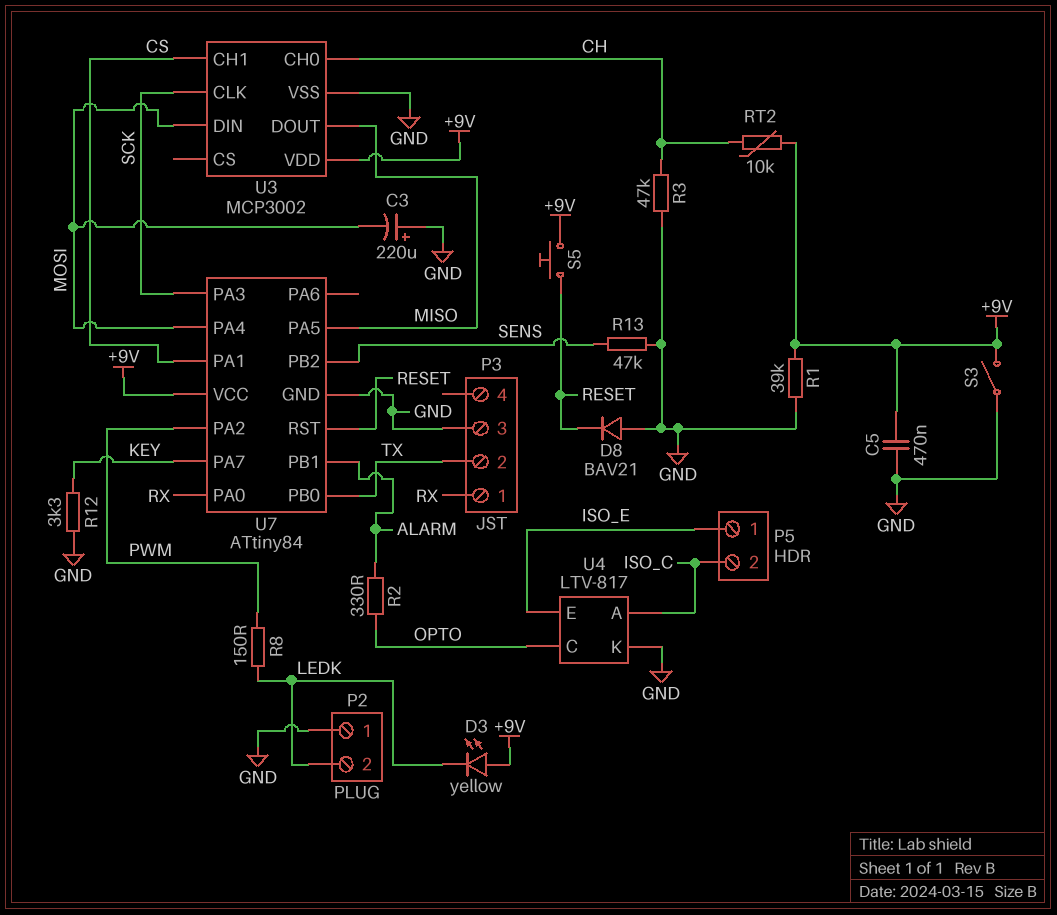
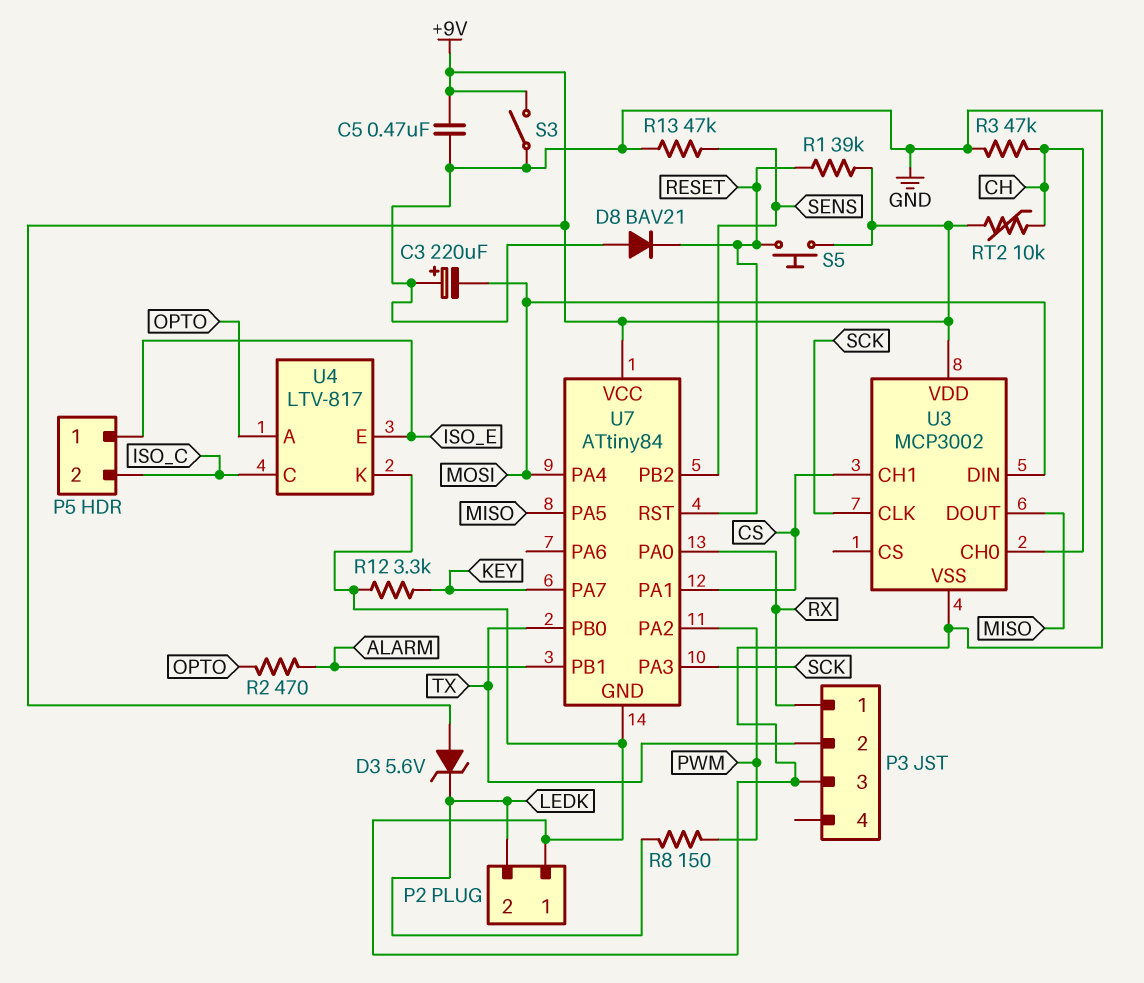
D3: LED yellow (A +9V, K LEDK) -> zener 5.6V (A +9V, K LEDK)
R1: 39k (+9V, GND) -> 39k (+9V, RESET)
R2: 330 (ALARM, OPTO) -> 470 (ALARM, OPTO)
U4 pin A: ISO_C -> OPTO
U4 pin C: OPTO -> ISO_C

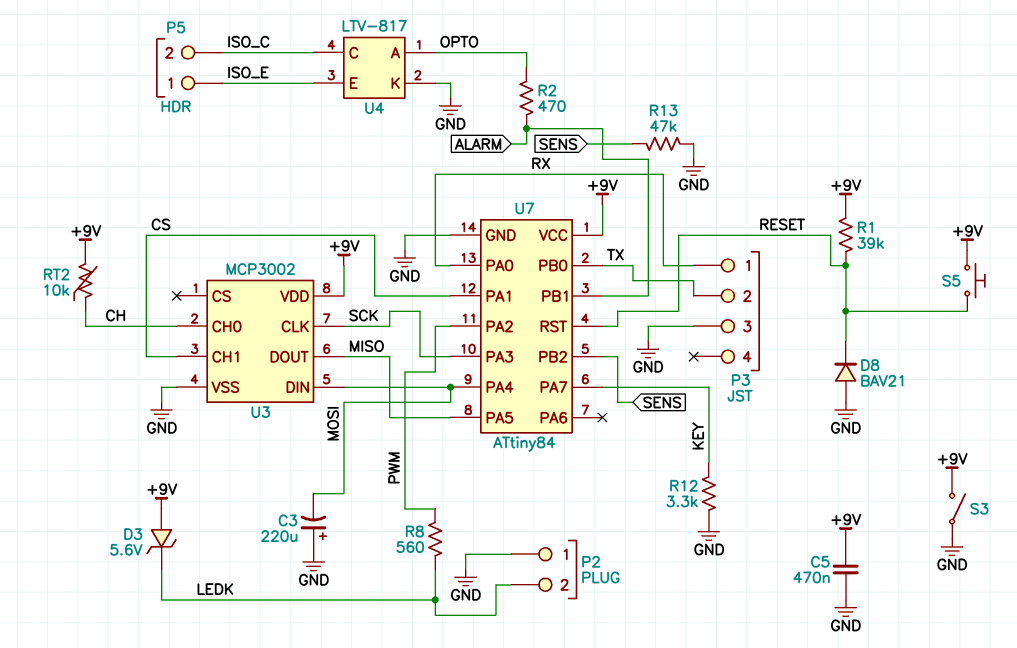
R3: 47k (CH, GND) -> none
R8: 150 (LEDK, PWM) -> 560 (LEDK, PWM)

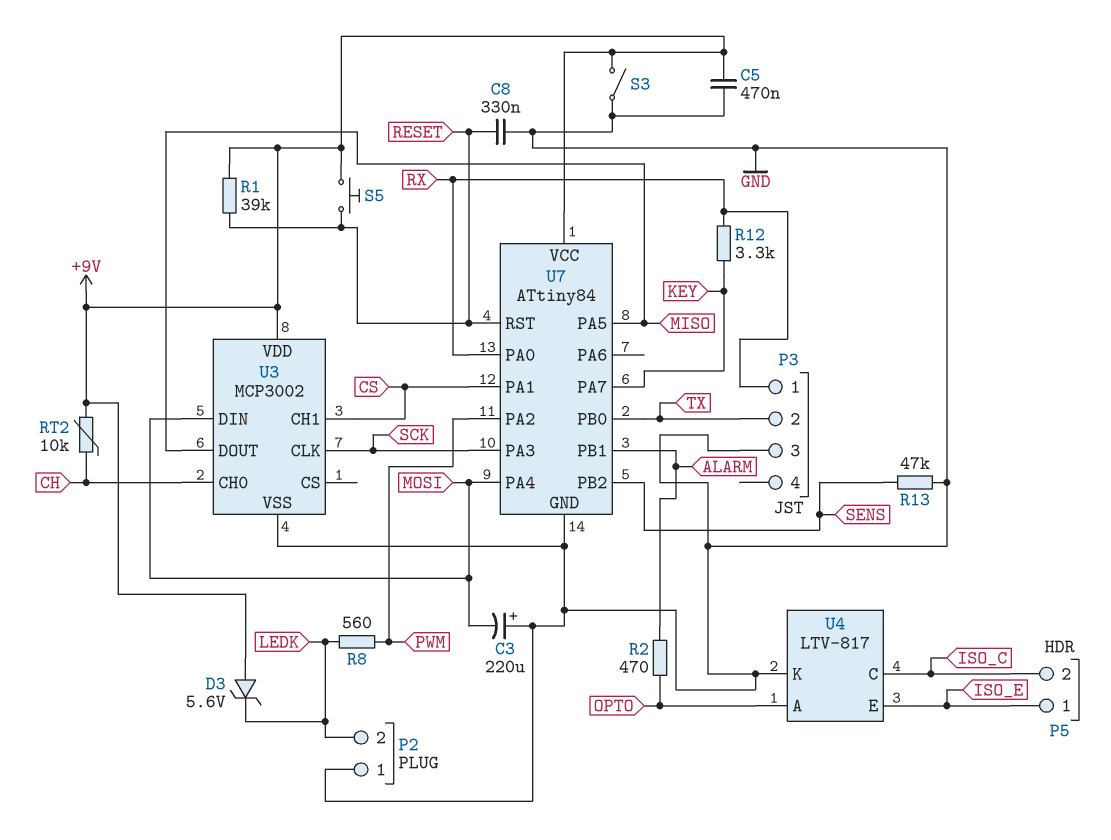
C8: none -> 330nF (GND, RESET)
D8: diode BAV21 (A GND, K RESET) -> none
R12: 3.3k (GND, KEY) -> 3.3k (KEY, RX)

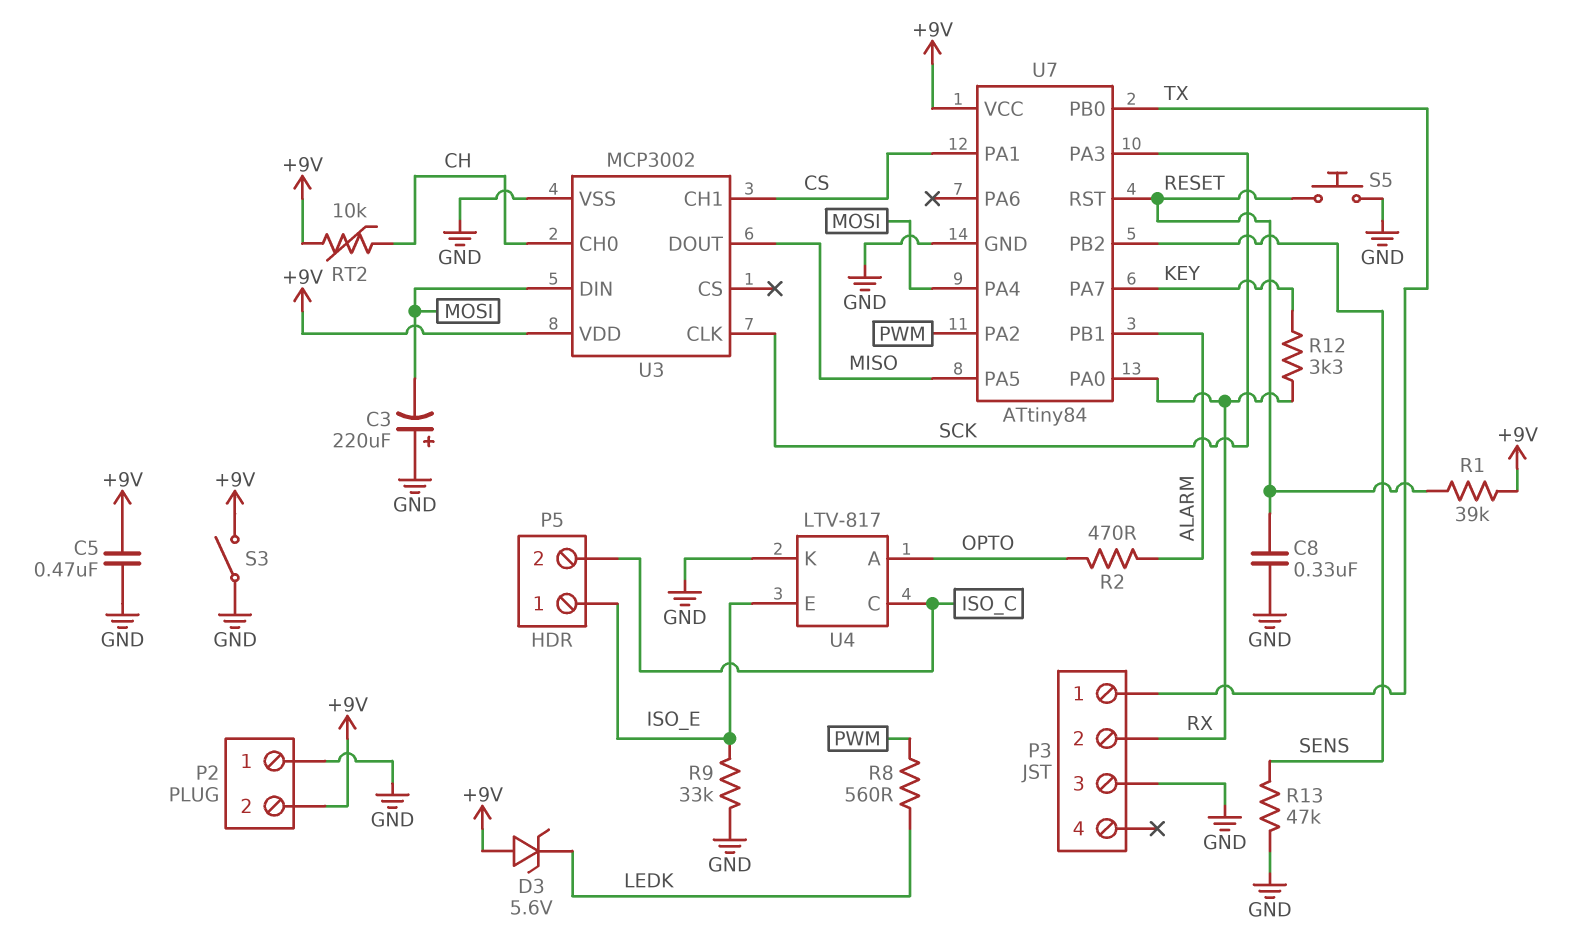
P2 pin 2: LEDK -> +9V
P3 pin 1: RX -> TX
P3 pin 2: TX -> RX
R9: none -> 33k (GND, ISO_E)
S5: button (+9V, RESET) -> button (GND, RESET)

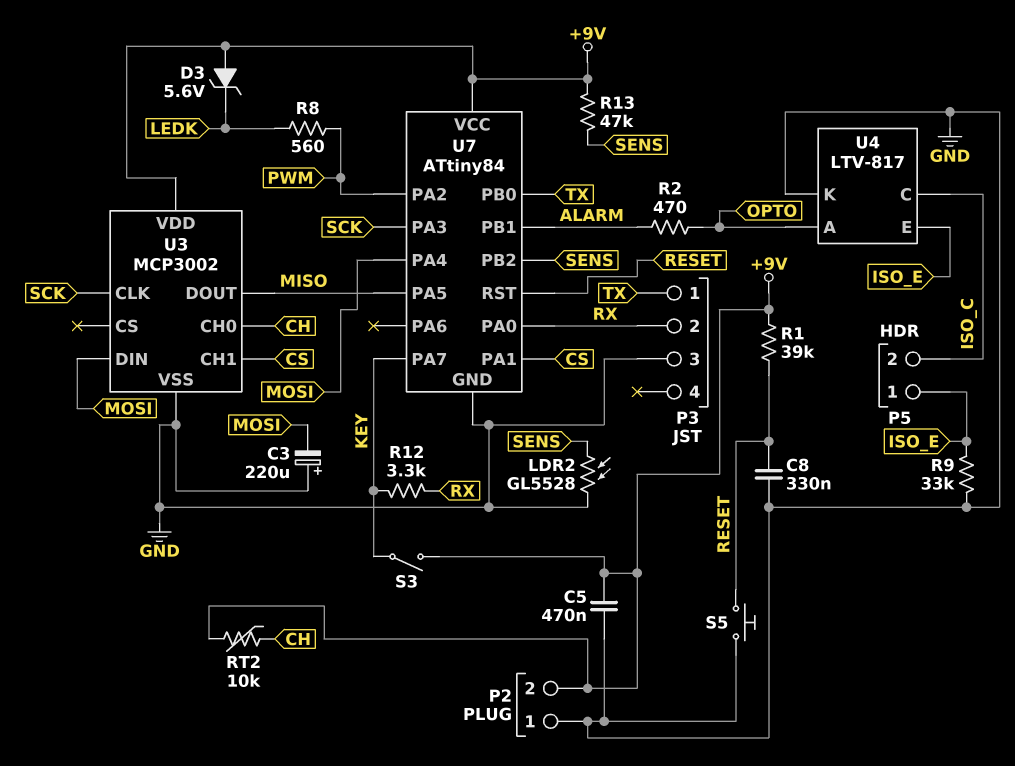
LDR2: none -> GL5528 (GND, SENS)
R13: 47k (GND, SENS) -> 47k (+9V, SENS)
S3: switch (+9V, GND) -> switch (+9V, KEY)

